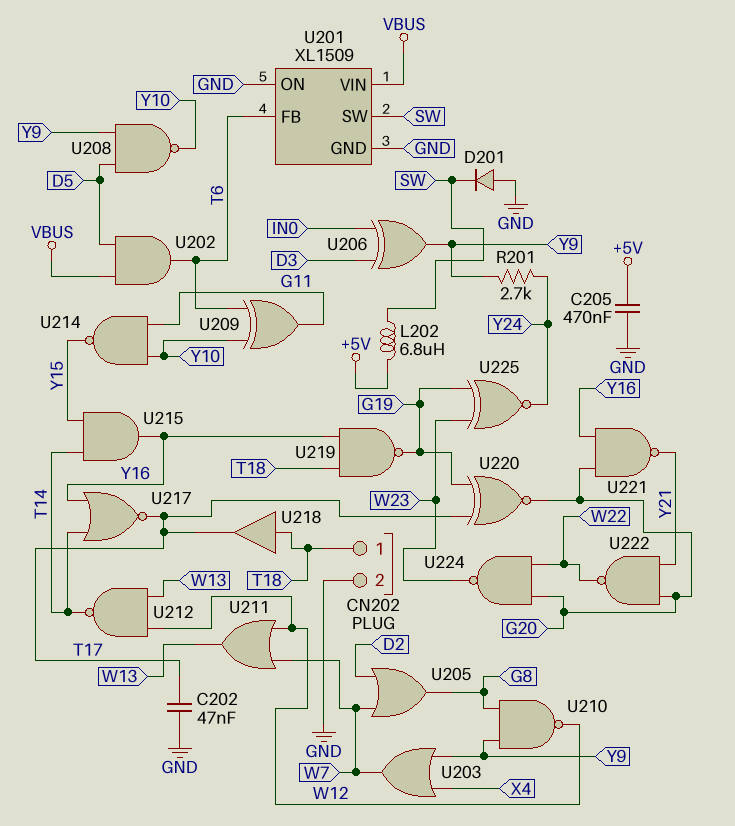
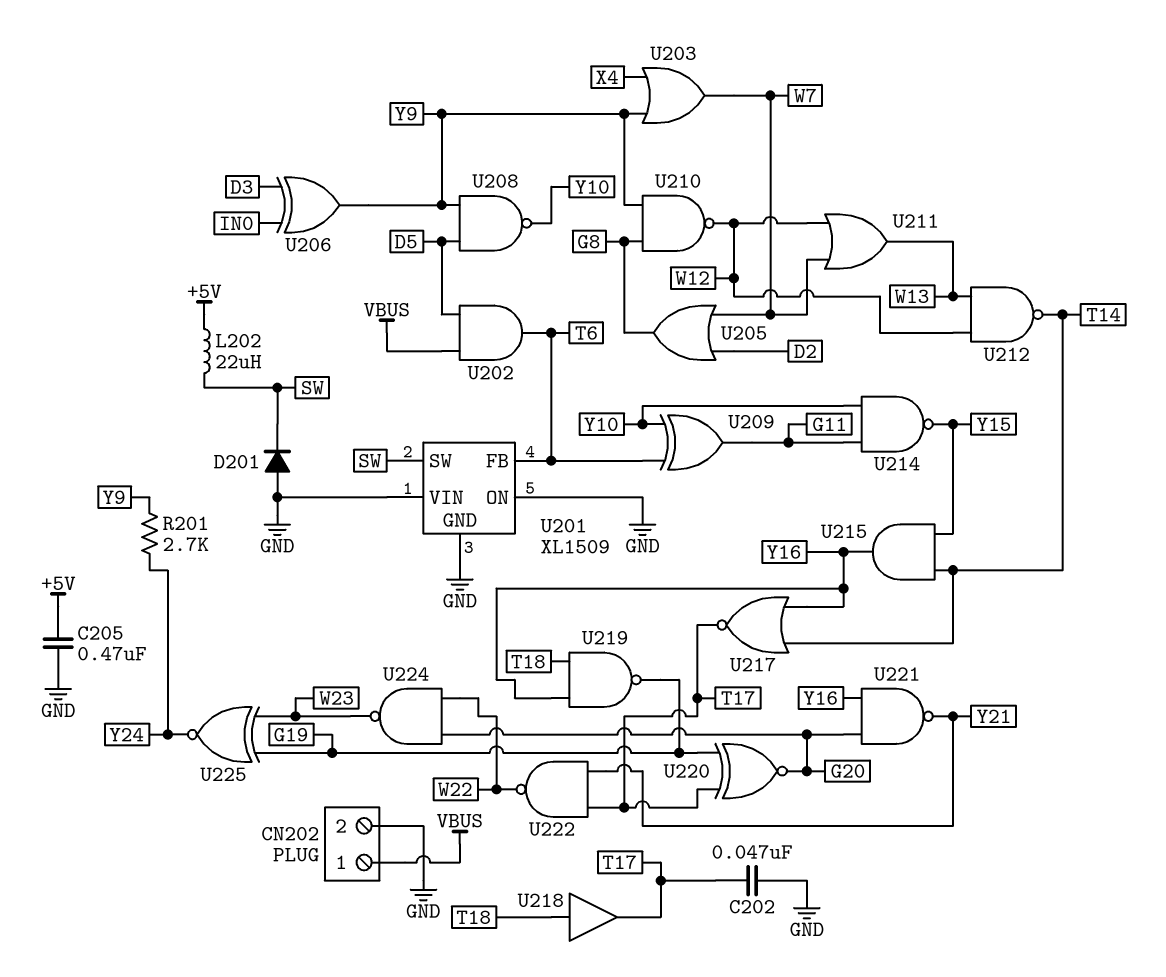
CN202 pin 1: T18 -> VBUS
L202: 6.8uH (+5V, SW) -> 22uH (+5V, SW)
U201 pin VIN: VBUS -> GND
U222: NAND (in G20, in Y21, out W22) -> NAND (in T17, in Y21, out W22)

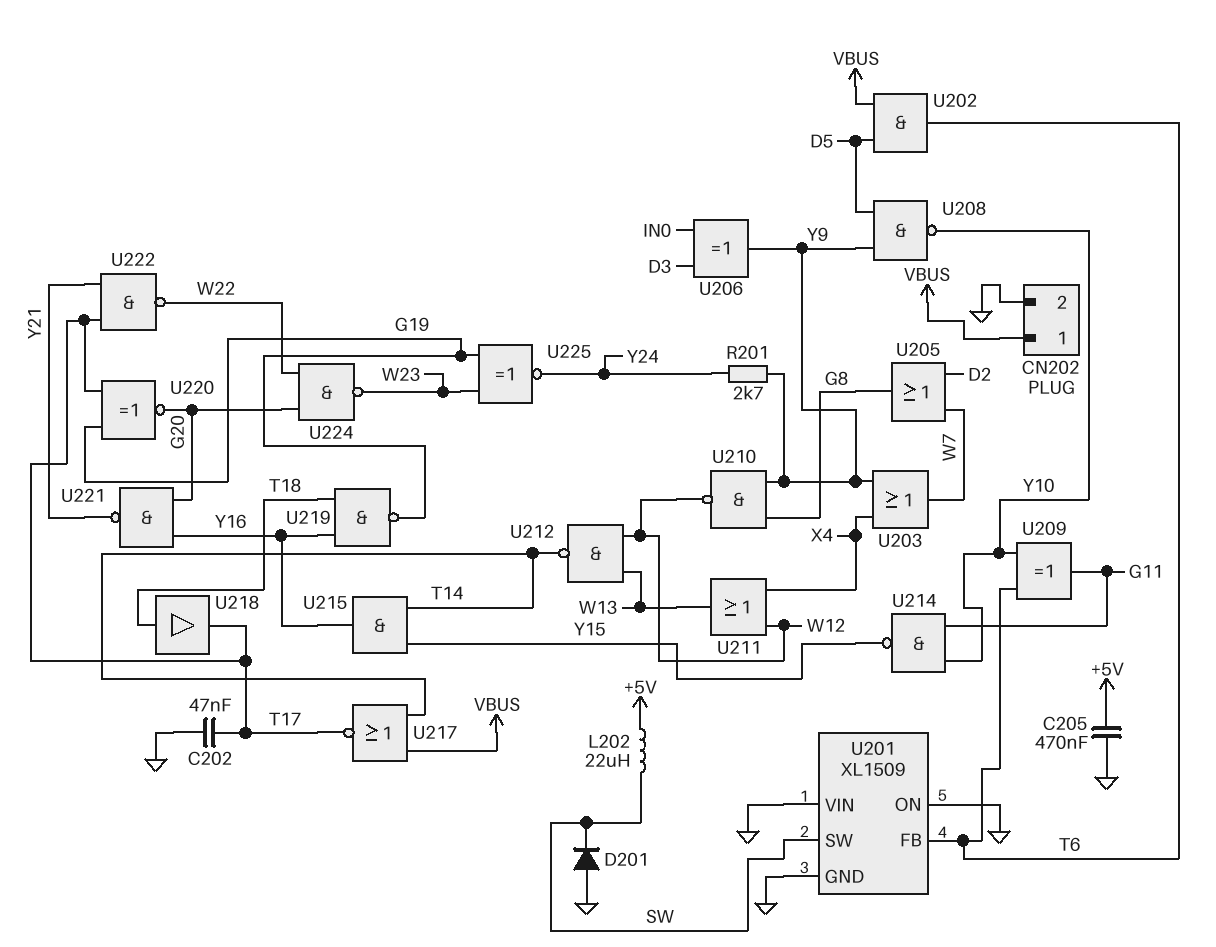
U211: OR (in W7, in W12, out W13) -> OR (in W12, in X4, out W13)
U217: NOR (in T14, in Y16, out T17) -> NOR (in T14, in VBUS, out T17)

